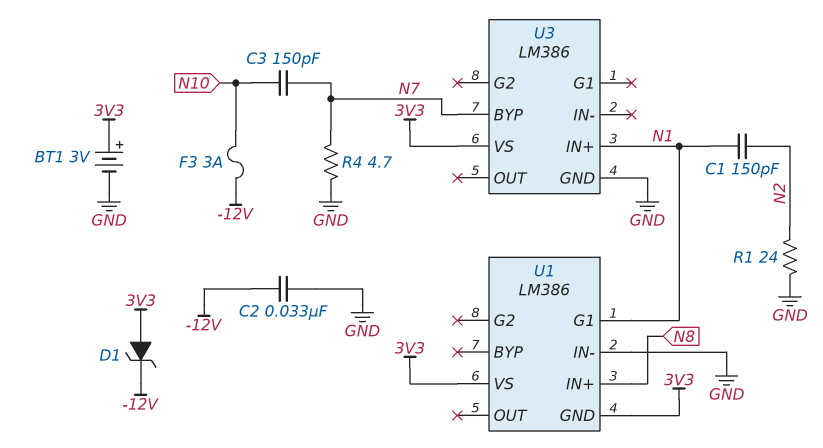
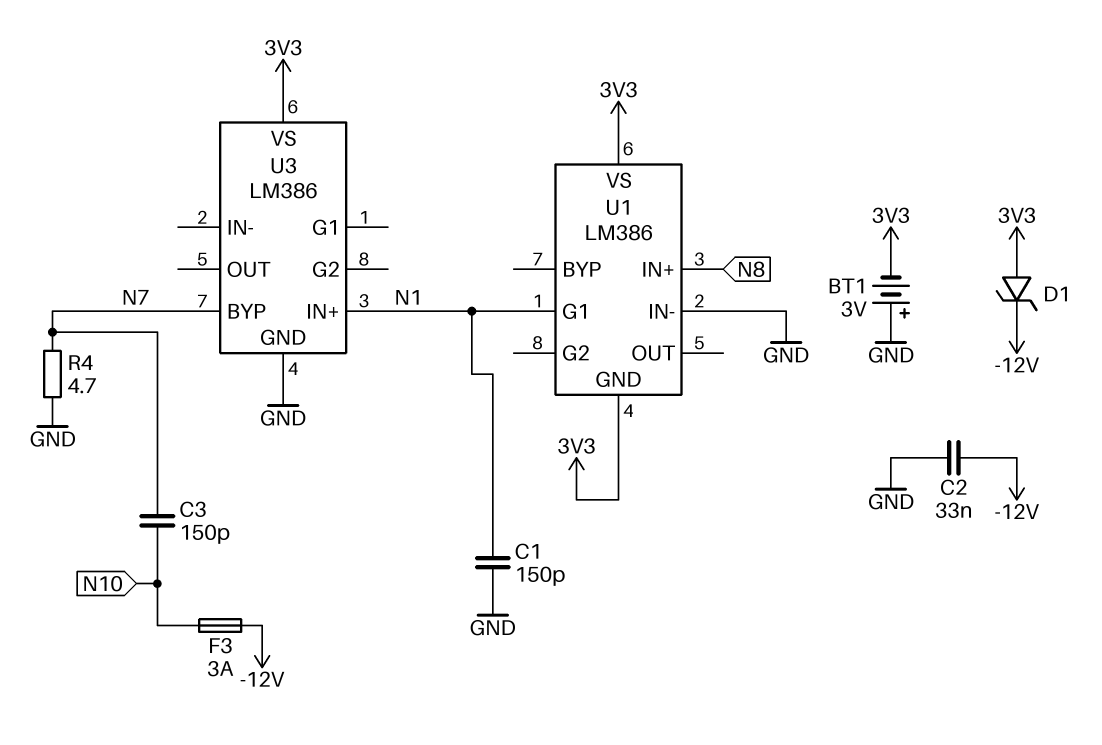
BT1: 3V (plus 3V3, minus GND) -> 3V (plus GND, minus 3V3)
C1: 150pF (N1, N2) -> 150pF (GND, N1)
R1: 24 (GND, N2) -> none

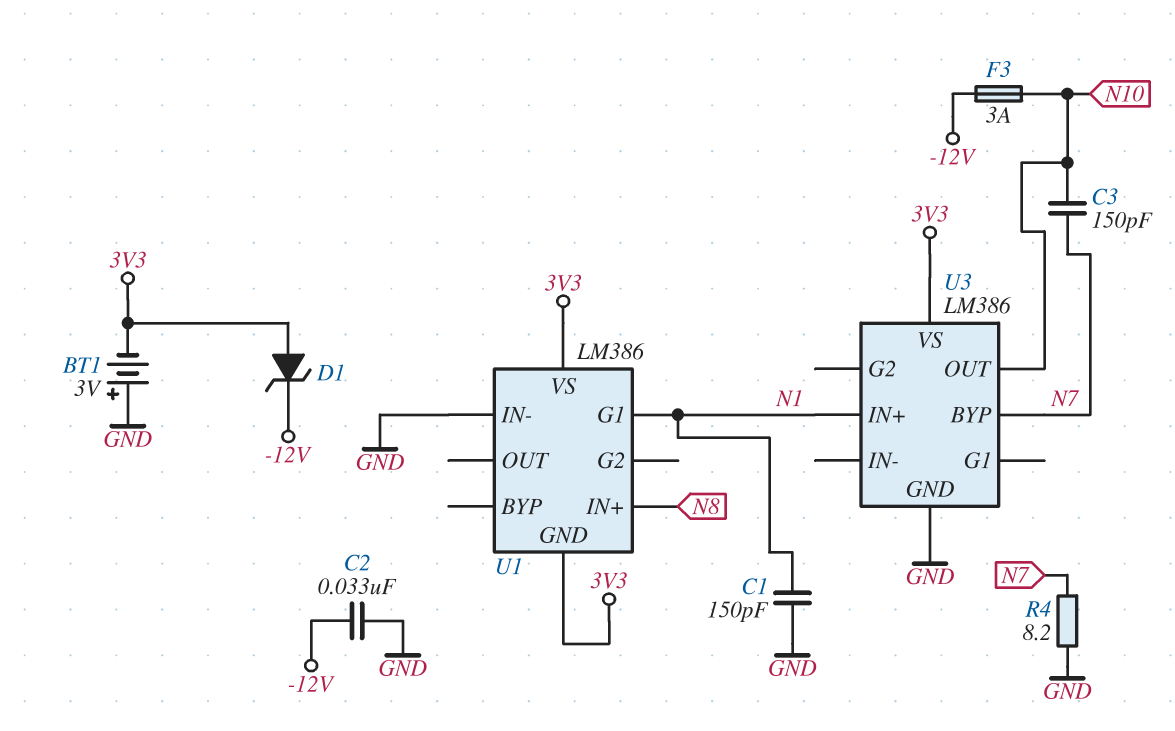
R4: 4.7 (GND, N7) -> 8.2 (GND, N7)
U3 pin OUT: none -> N10

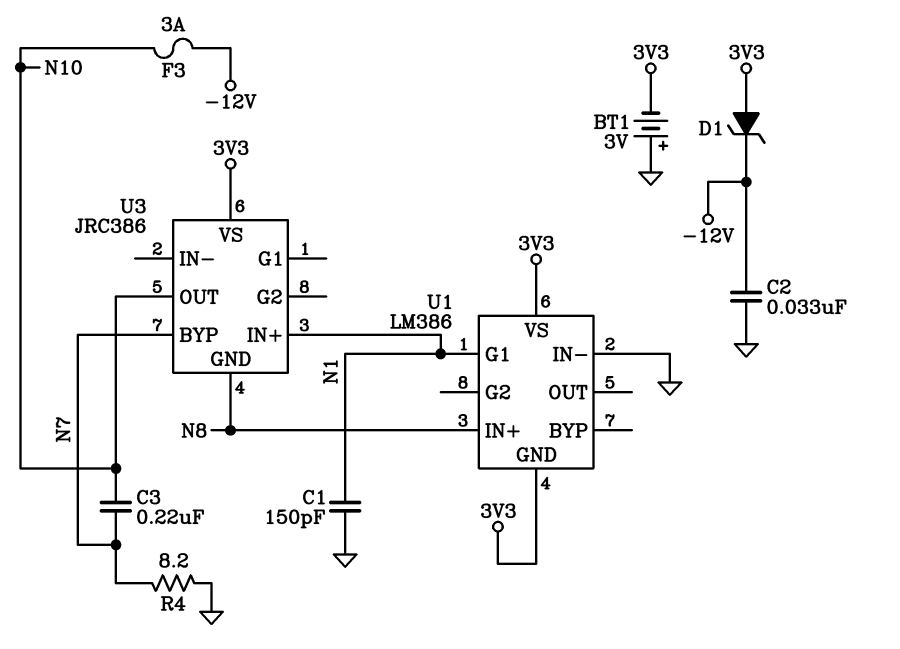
C3: 150pF (N7, N10) -> 220nF (N7, N10)
U3: LM386 -> JRC386
U3 pin GND: GND -> N8

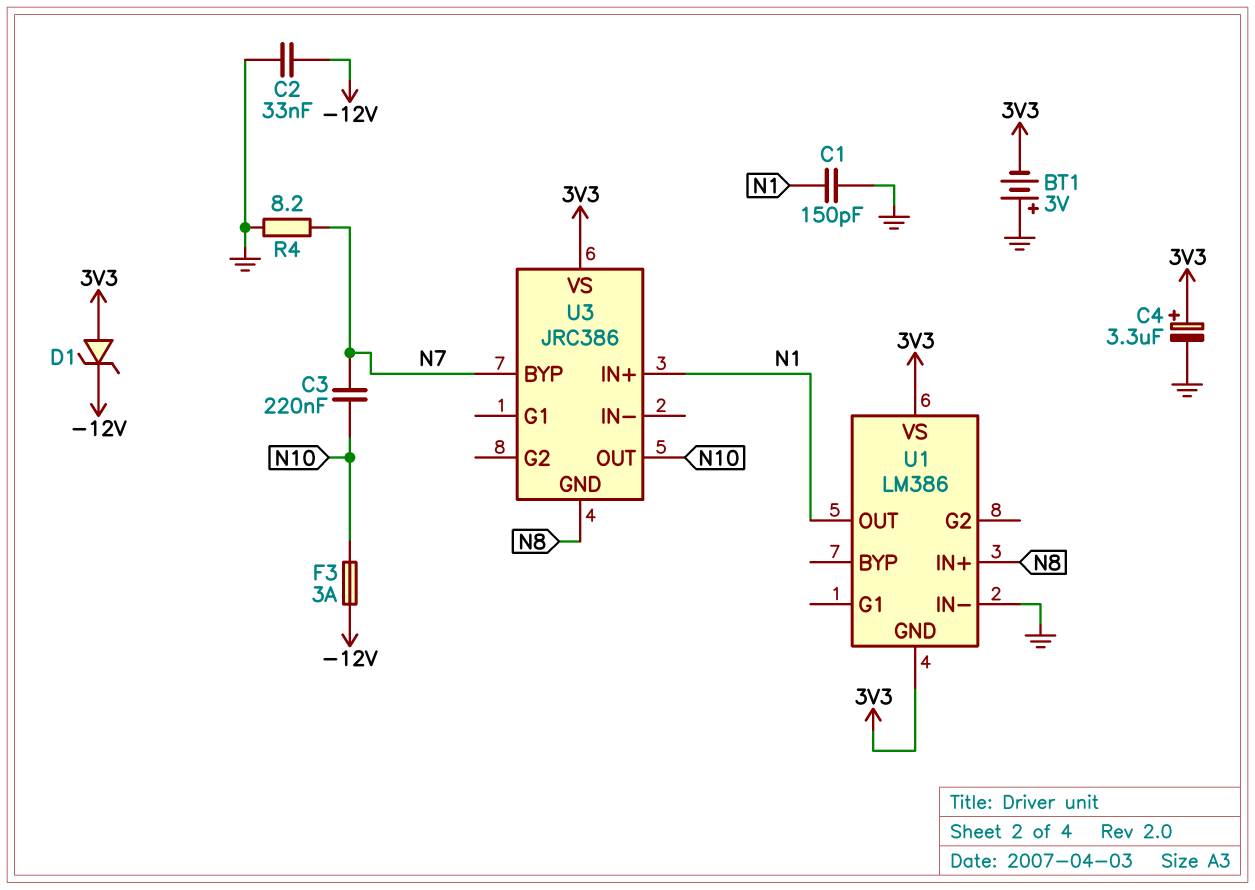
C4: none -> 3.3uF (plus 3V3, minus GND)
U1 pin G1: N1 -> none
U1 pin OUT: none -> N1

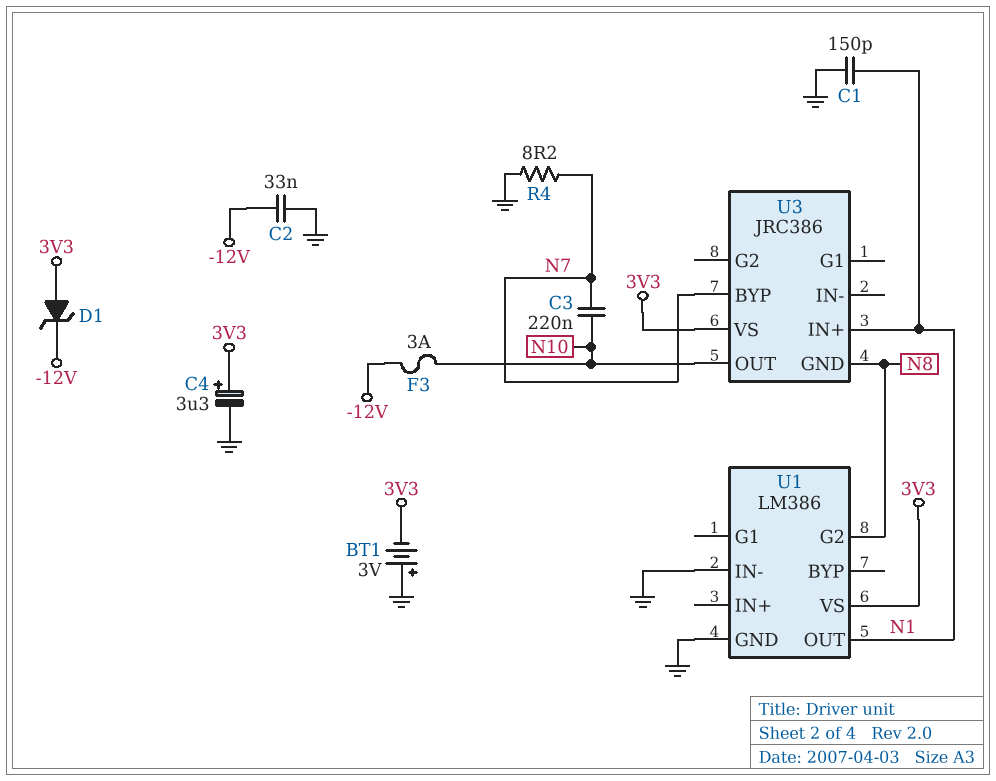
U1 pin G2: none -> N8
U1 pin GND: 3V3 -> GND
U1 pin IN+: N8 -> none

